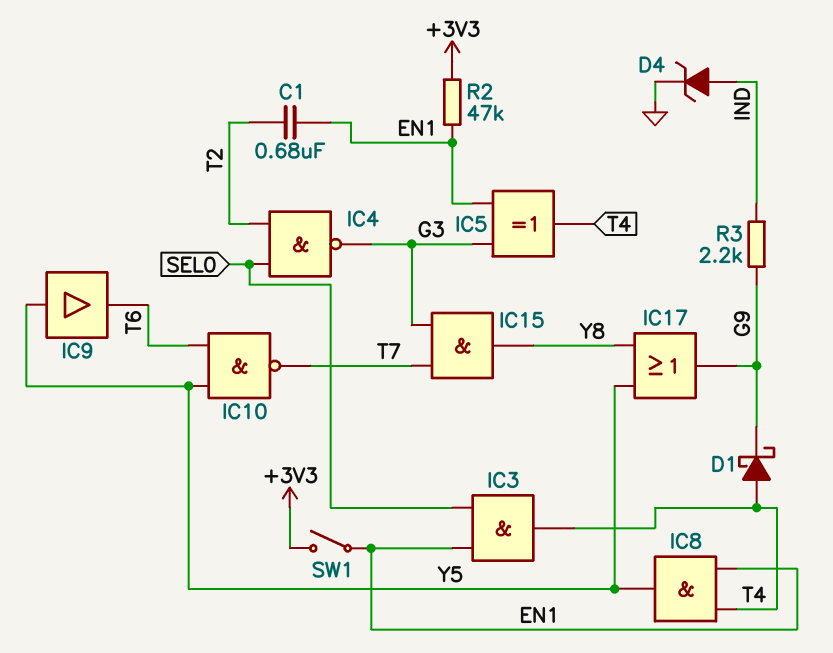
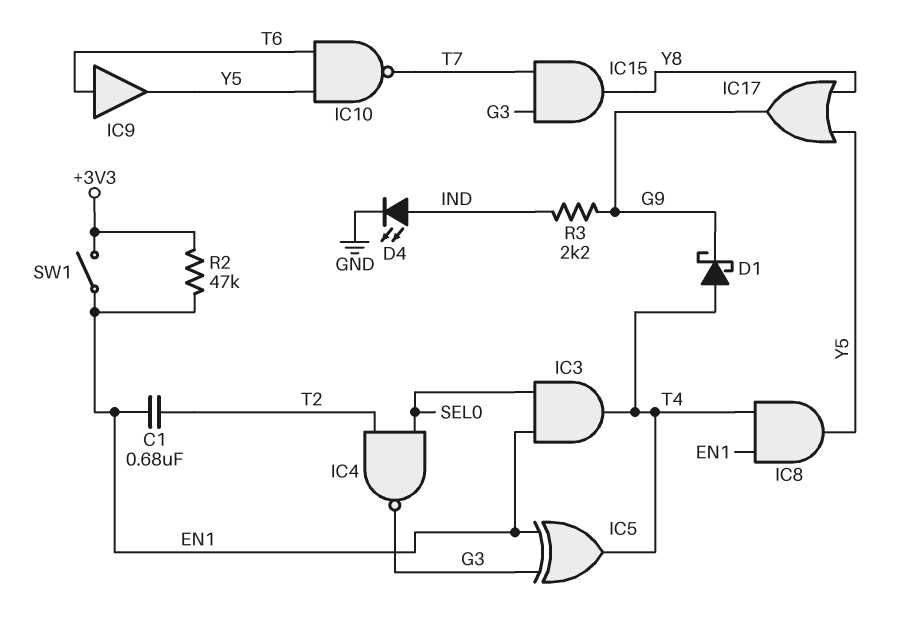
D4: zener (A IND, K GND) -> LED (A IND, K GND)
IC9: buffer (in Y5, out T6) -> buffer (in T6, out Y5)

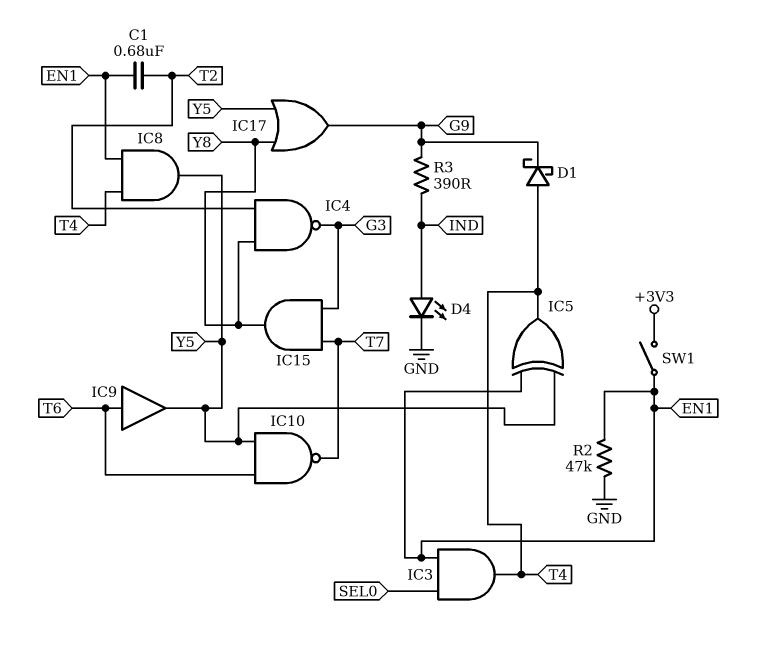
IC4: NAND (in SEL0, in T2, out G3) -> NAND (in T2, in Y8, out G3)
IC5: XOR (in EN1, in G3, out T4) -> XOR (in EN1, in Y5, out T4)
R2: 47k (+3V3, EN1) -> 47k (EN1, GND)
R3: 2.2k (G9, IND) -> 390 (G9, IND)

